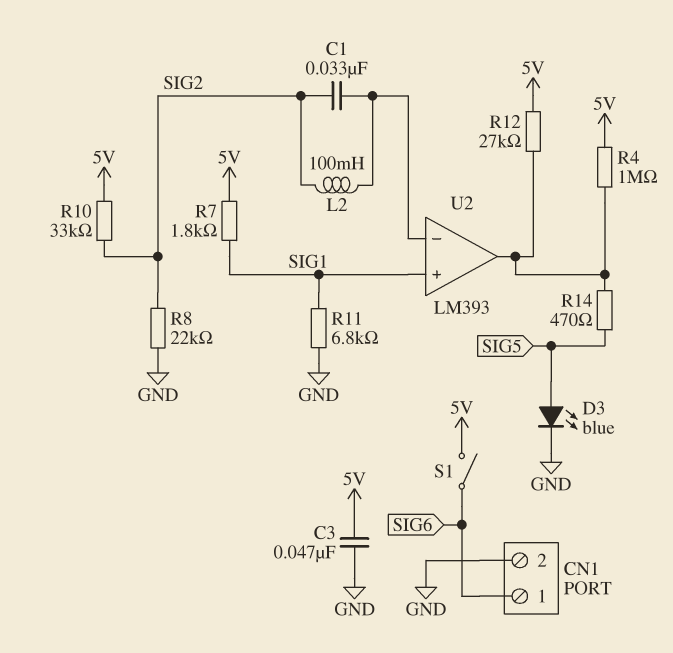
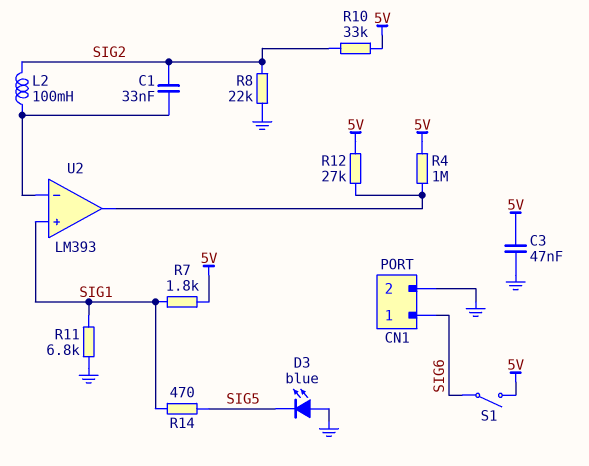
D3: LED blue (A SIG5, K GND) -> LED blue (A GND, K SIG5)
R14: 470 (SIG5, U2/out) -> 470 (SIG1, SIG5)

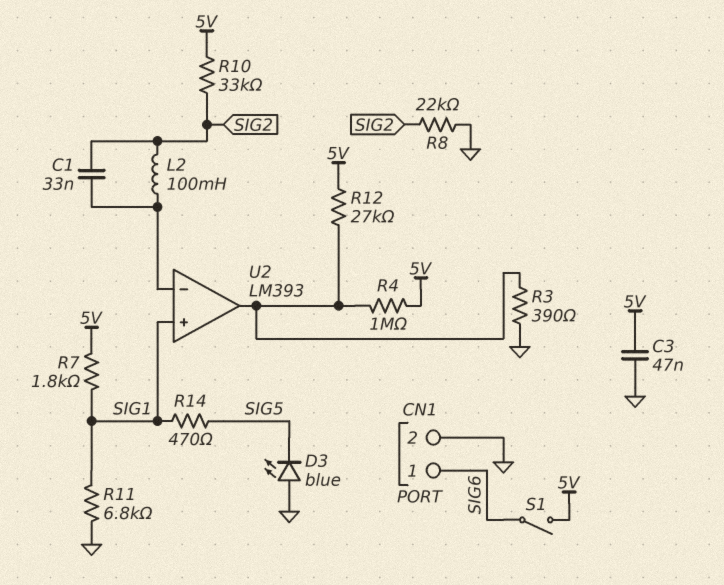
R3: none -> 390 (GND, U2/out)

